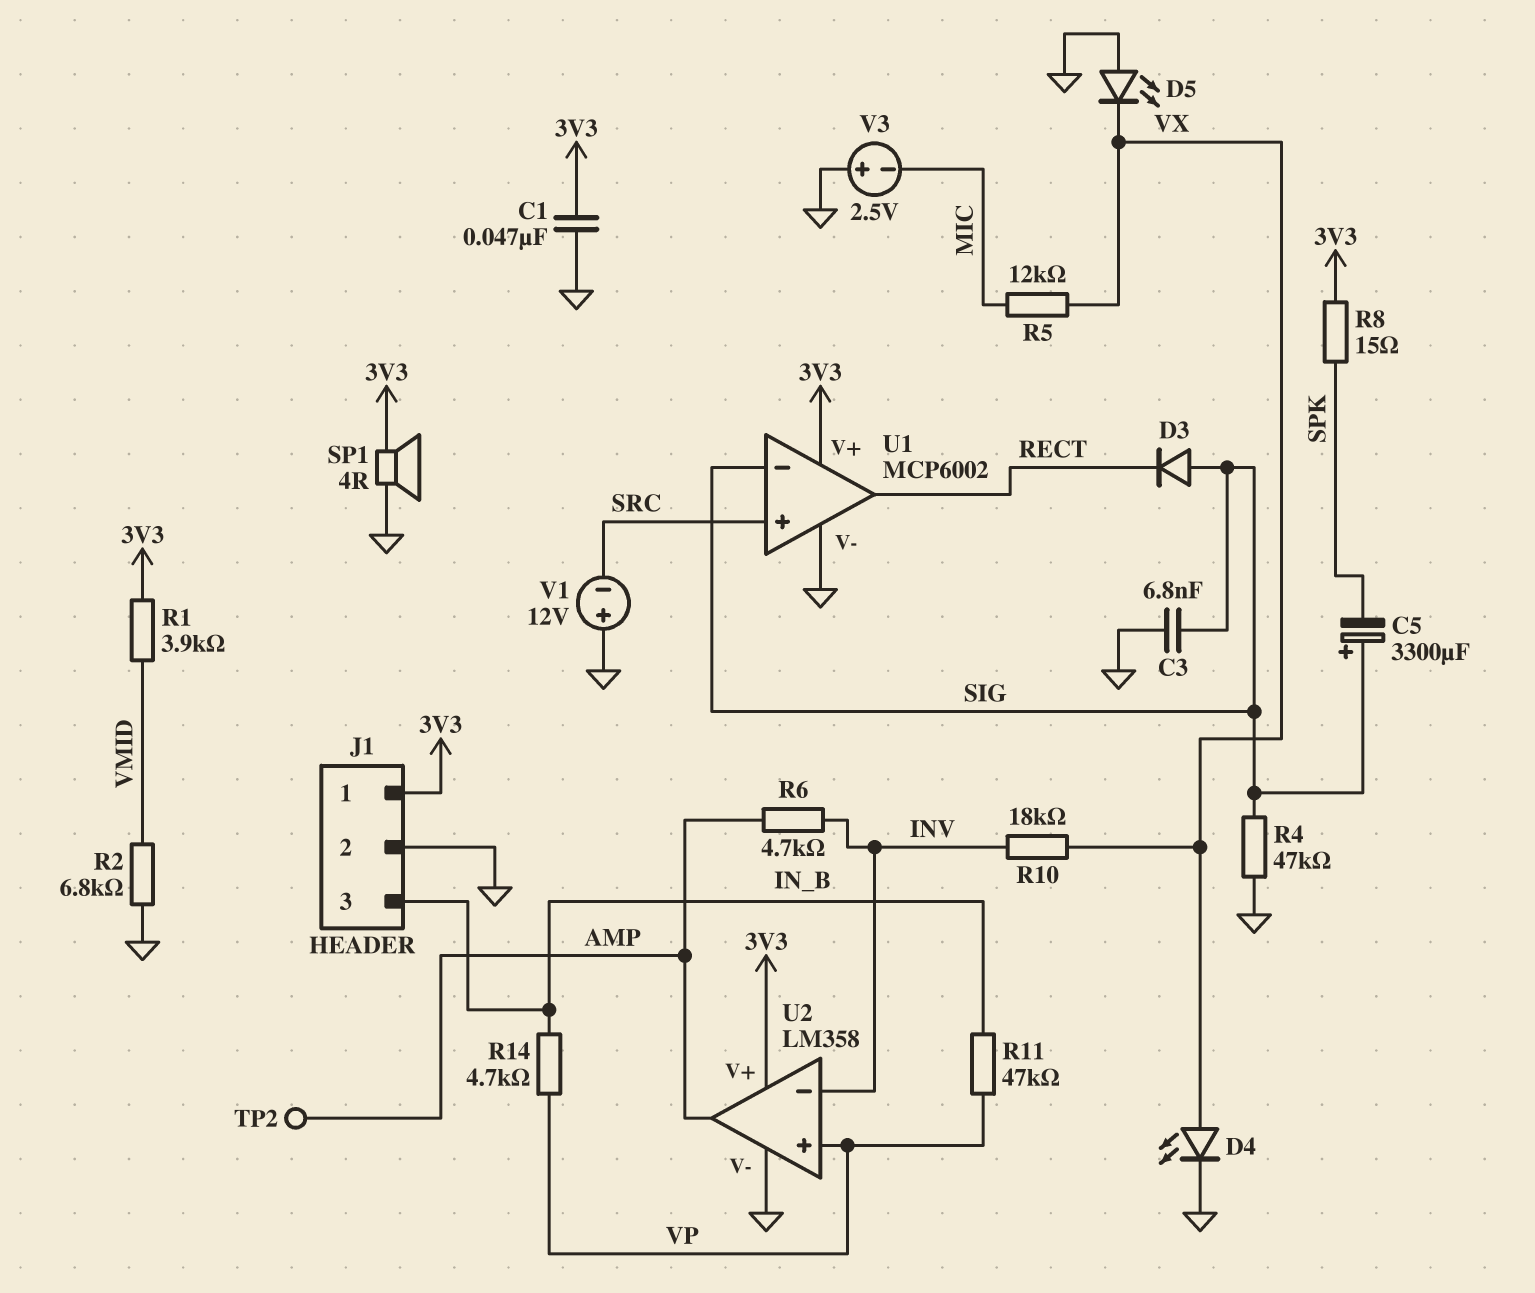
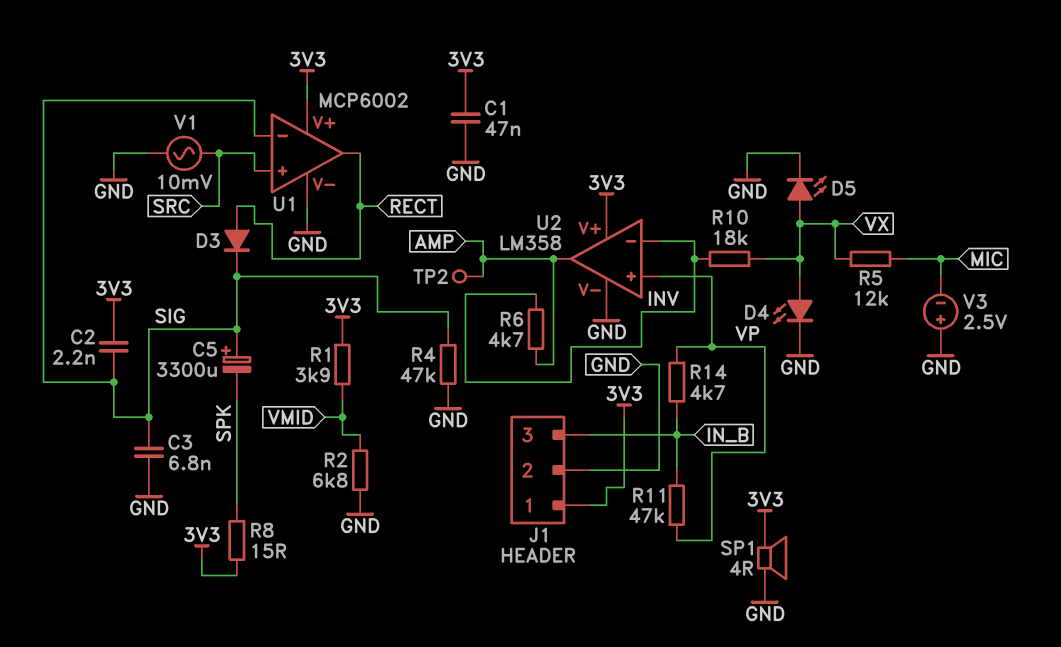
C2: none -> 2.2nF (3V3, SIG)
D3: diode (A SIG, K RECT) -> diode (A RECT, K SIG)
D5: LED (A GND, K VX) -> LED (A VX, K GND)
V1: 12V (plus GND, minus SRC) -> AC 10mV (GND, SRC)

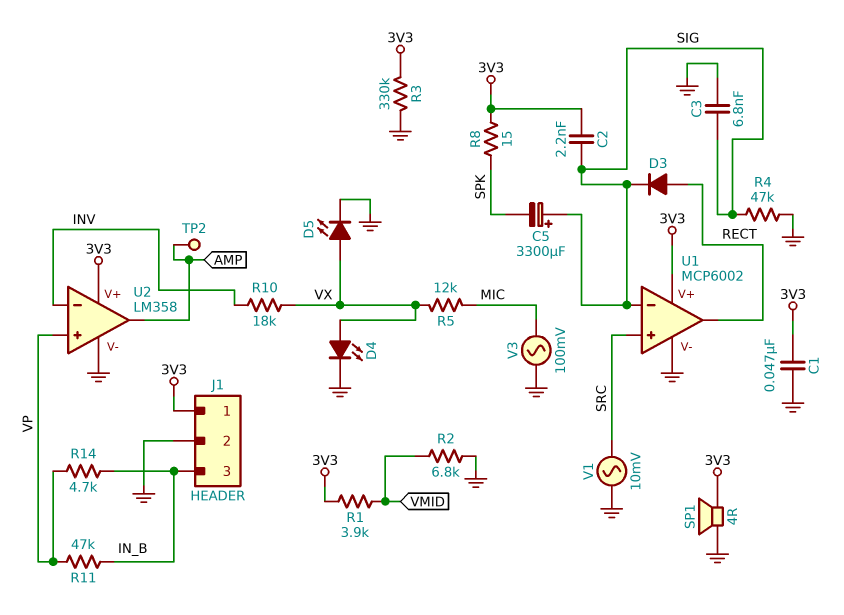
R3: none -> 330k (3V3, GND)
R6: 4.7k (AMP, INV) -> none
V3: 2.5V (plus GND, minus MIC) -> AC 100mV (GND, MIC)

